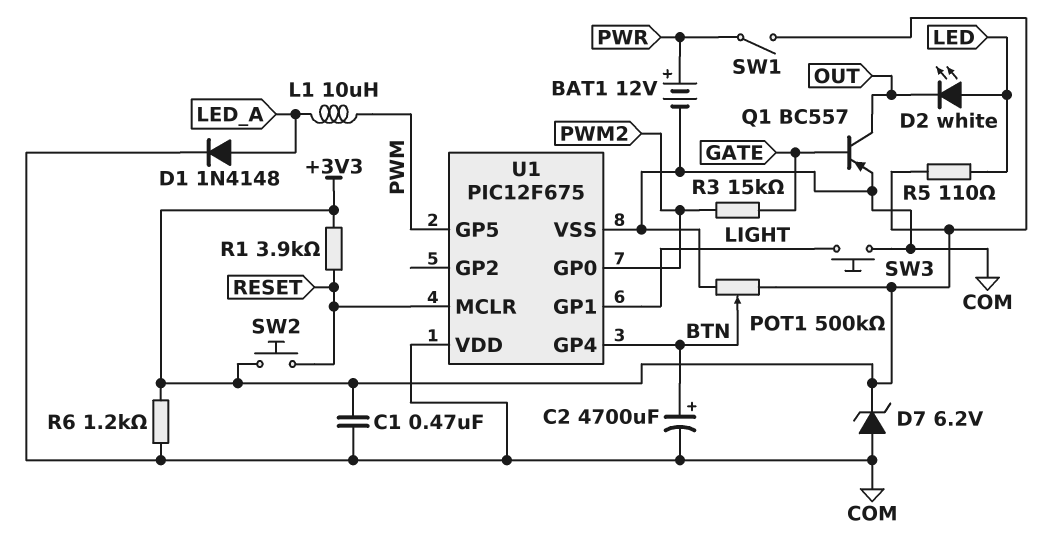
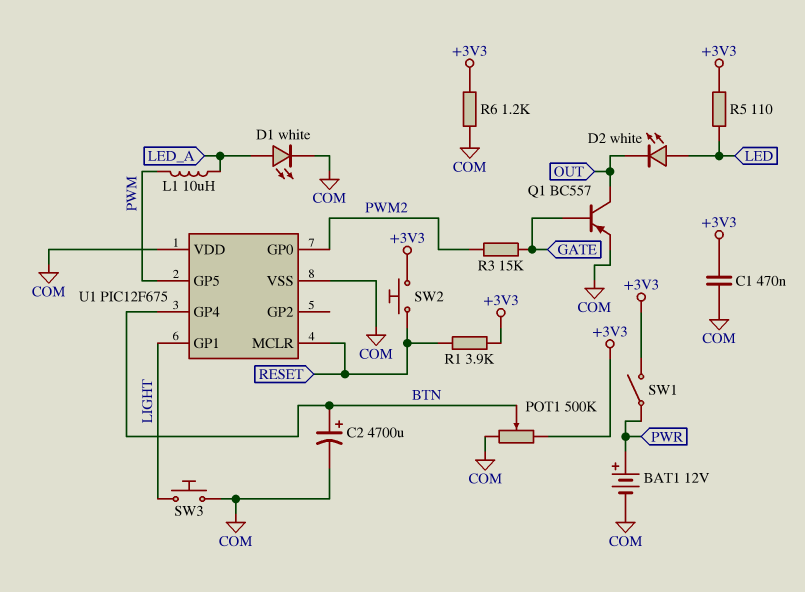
D1: diode 1N4148 (A LED_A, K COM) -> LED white (A LED_A, K COM)
D7: zener 6.2V (A COM, K +3V3) -> none

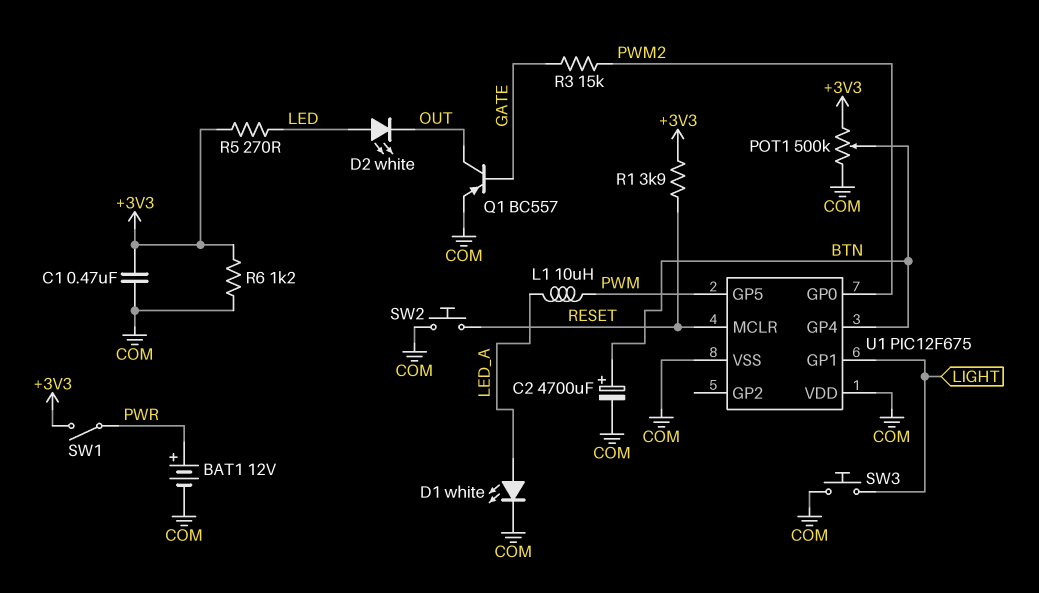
R5: 110 (+3V3, LED) -> 270 (+3V3, LED)
SW2: button (+3V3, RESET) -> button (COM, RESET)

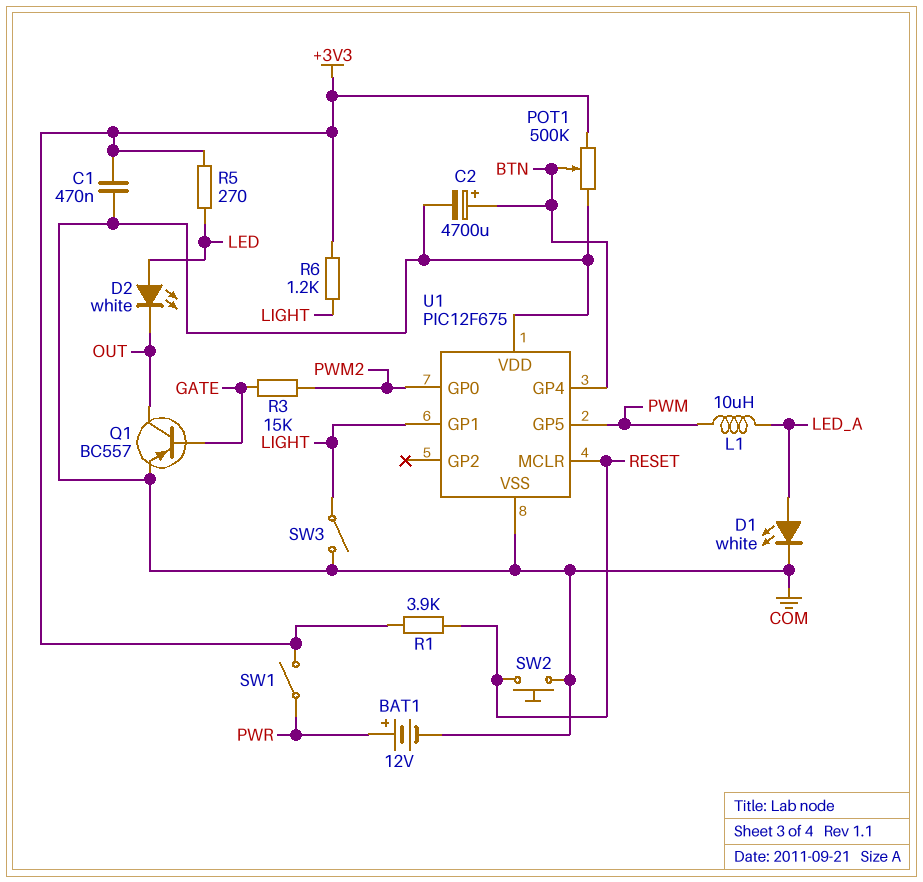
R6: 1.2k (+3V3, COM) -> 1.2k (+3V3, LIGHT)
SW3: button (COM, LIGHT) -> switch (COM, LIGHT)

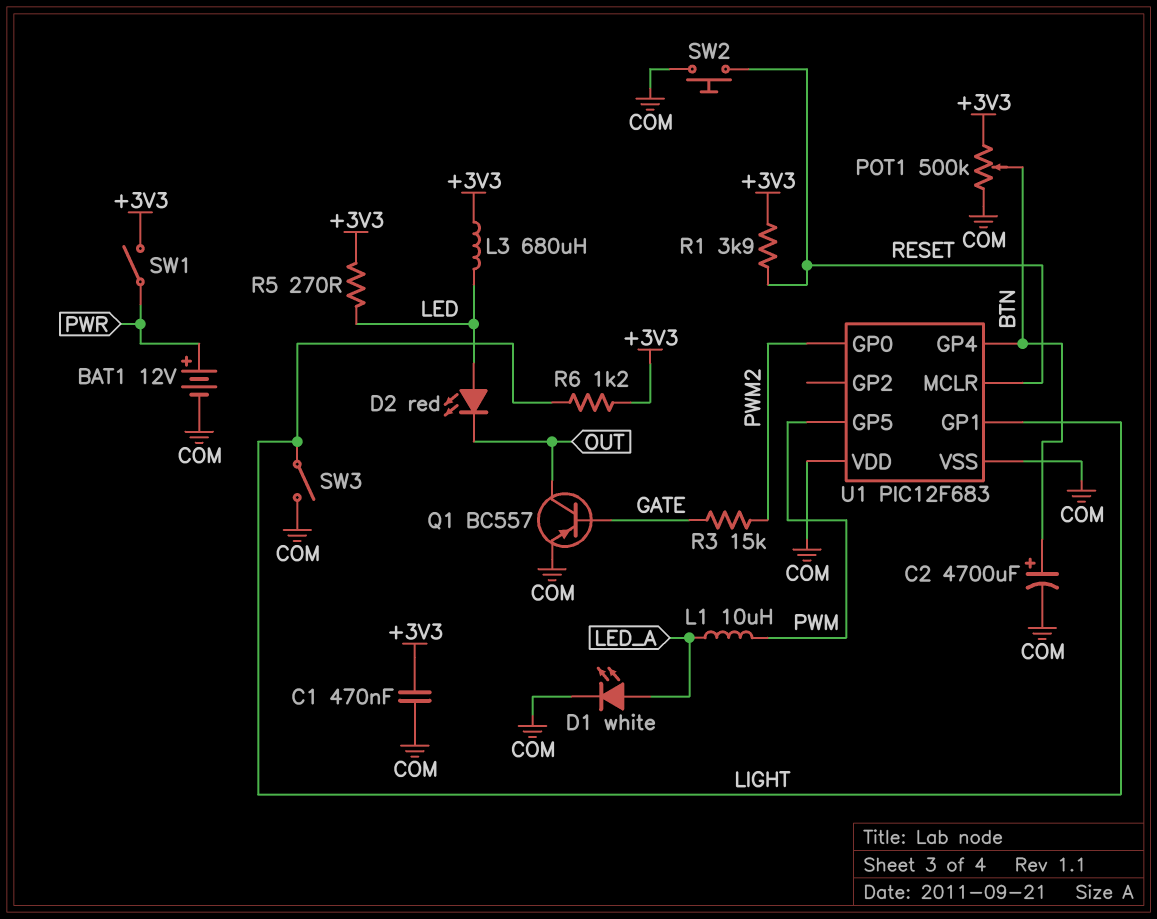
D2: LED white (A LED, K OUT) -> LED red (A LED, K OUT)
L3: none -> 680uH (+3V3, LED)
U1: PIC12F675 -> PIC12F683

